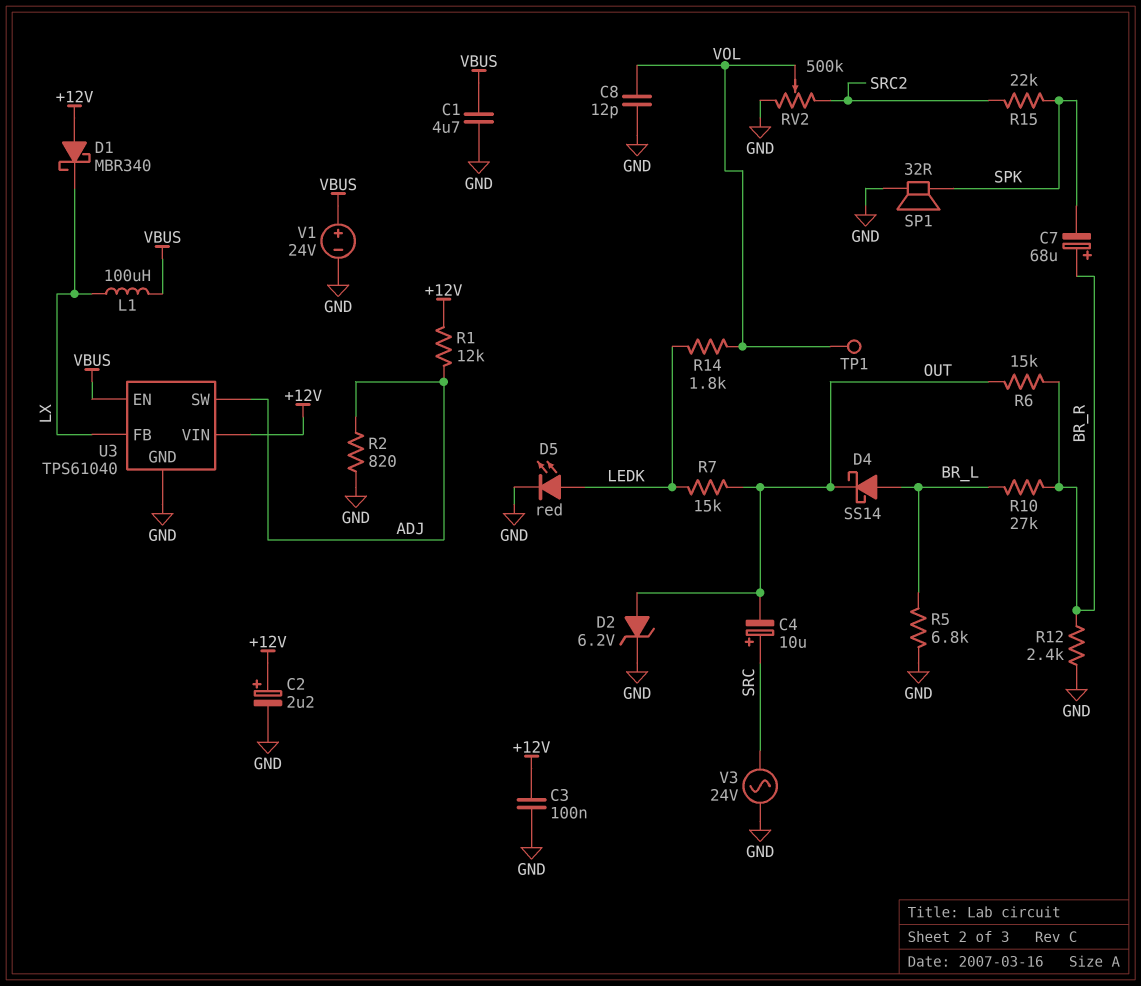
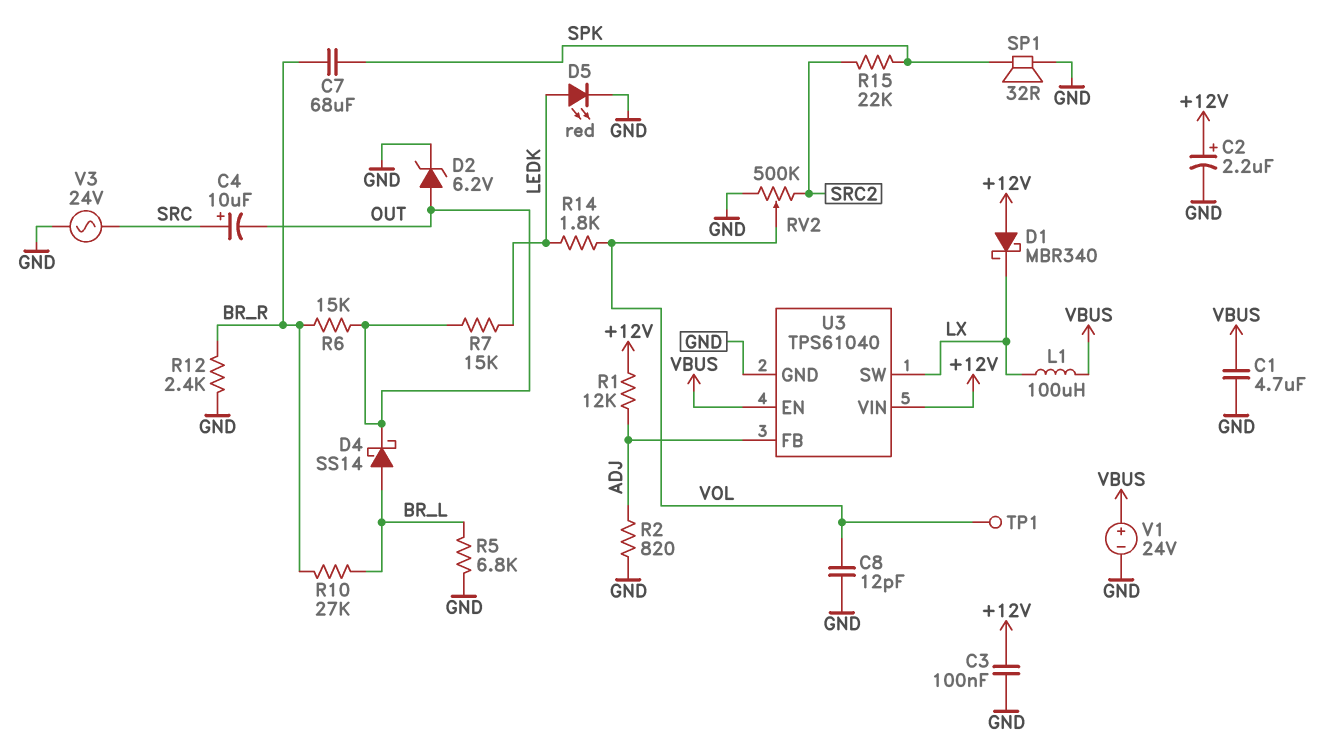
C7: 68uF (plus BR_R, minus SPK) -> 68uF (BR_R, SPK)
U3 pin FB: LX -> ADJ
U3 pin SW: ADJ -> LX

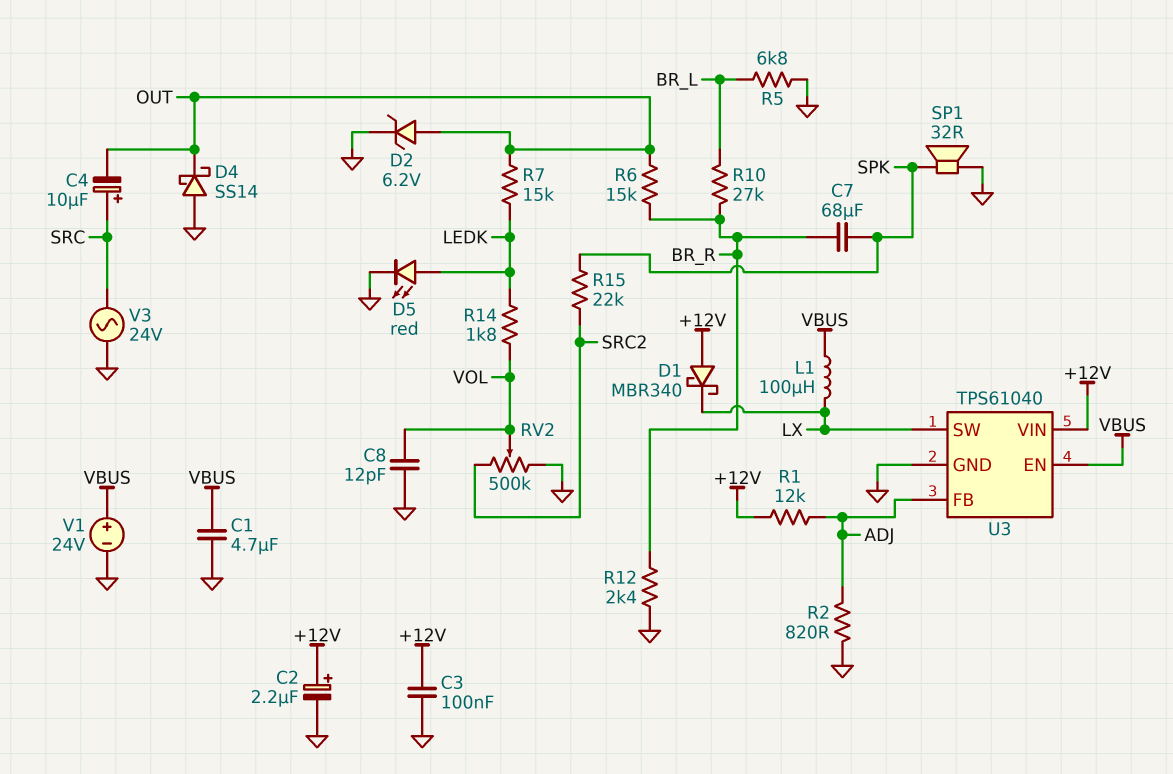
D4: schottky SS14 (A BR_L, K OUT) -> schottky SS14 (A GND, K OUT)
TP1: test point (VOL) -> none

